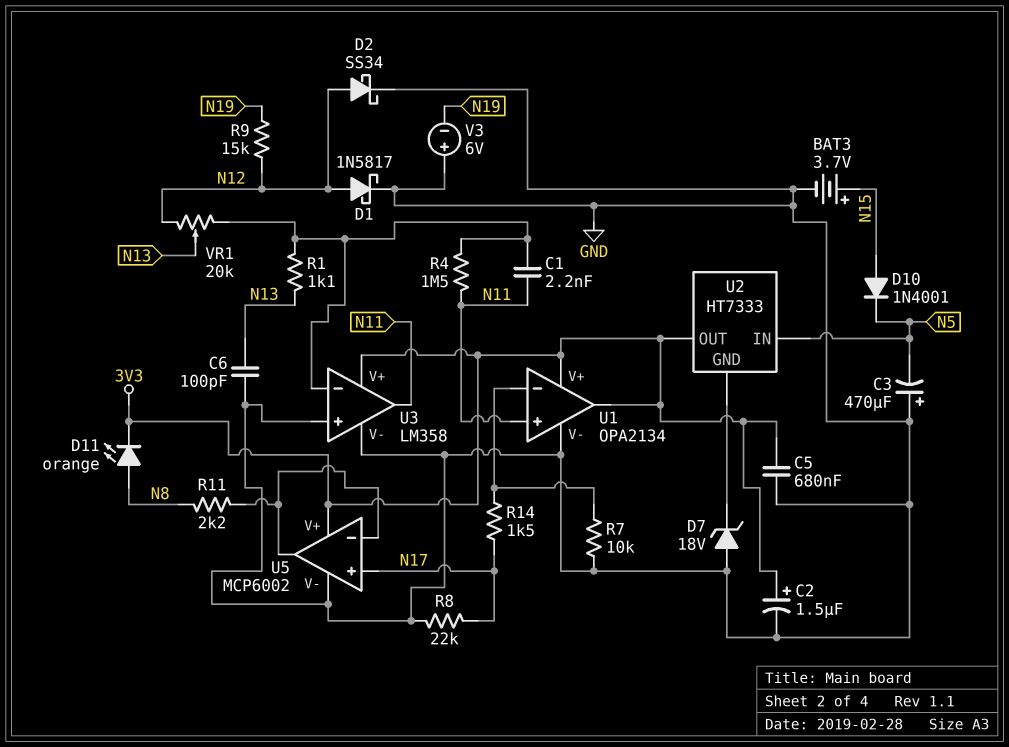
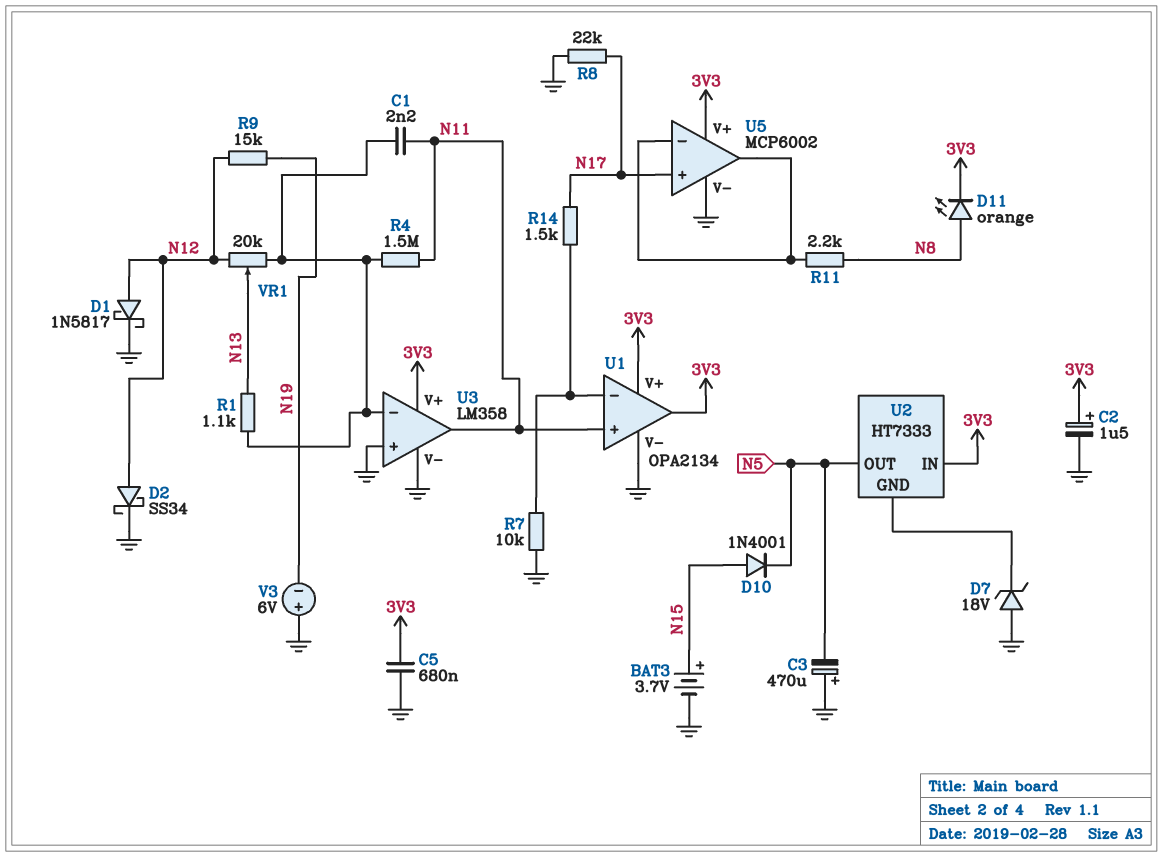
C6: 100pF (GND, N13) -> none
U2 pin IN: N5 -> 3V3
U2 pin OUT: 3V3 -> N5

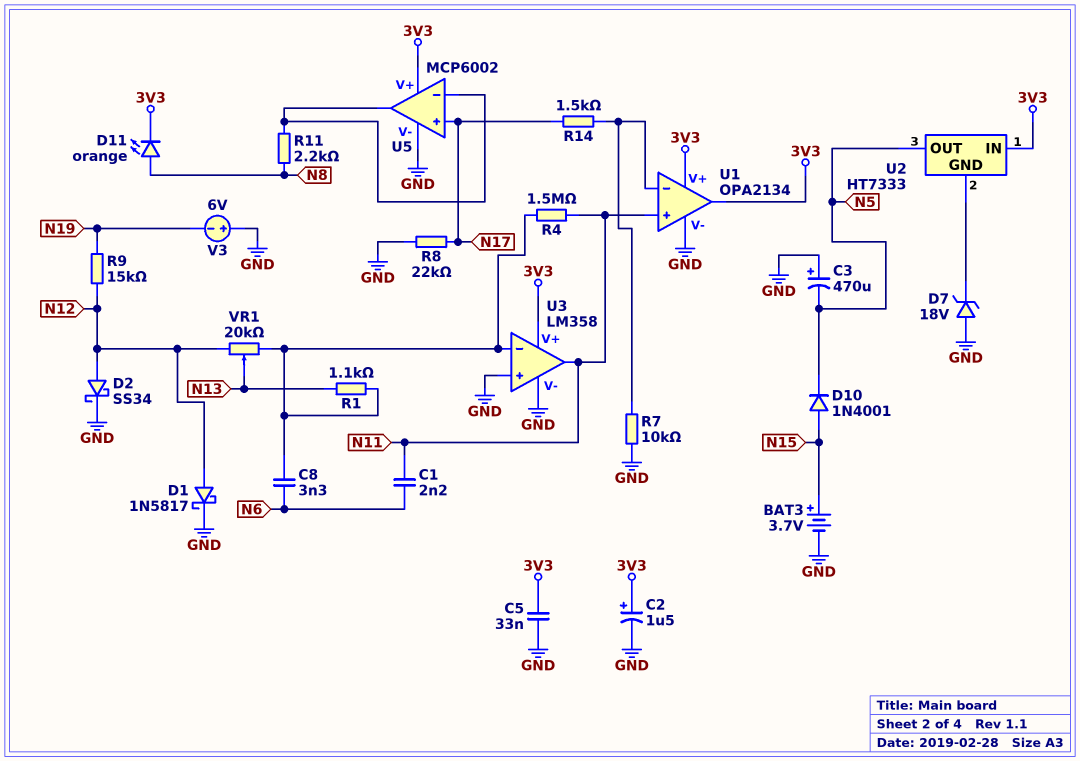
C1: 2.2nF (N11, U3/in-) -> 2.2nF (N6, N11)
C5: 680nF (3V3, GND) -> 33nF (3V3, GND)
C8: none -> 3.3nF (N6, U3/in-)

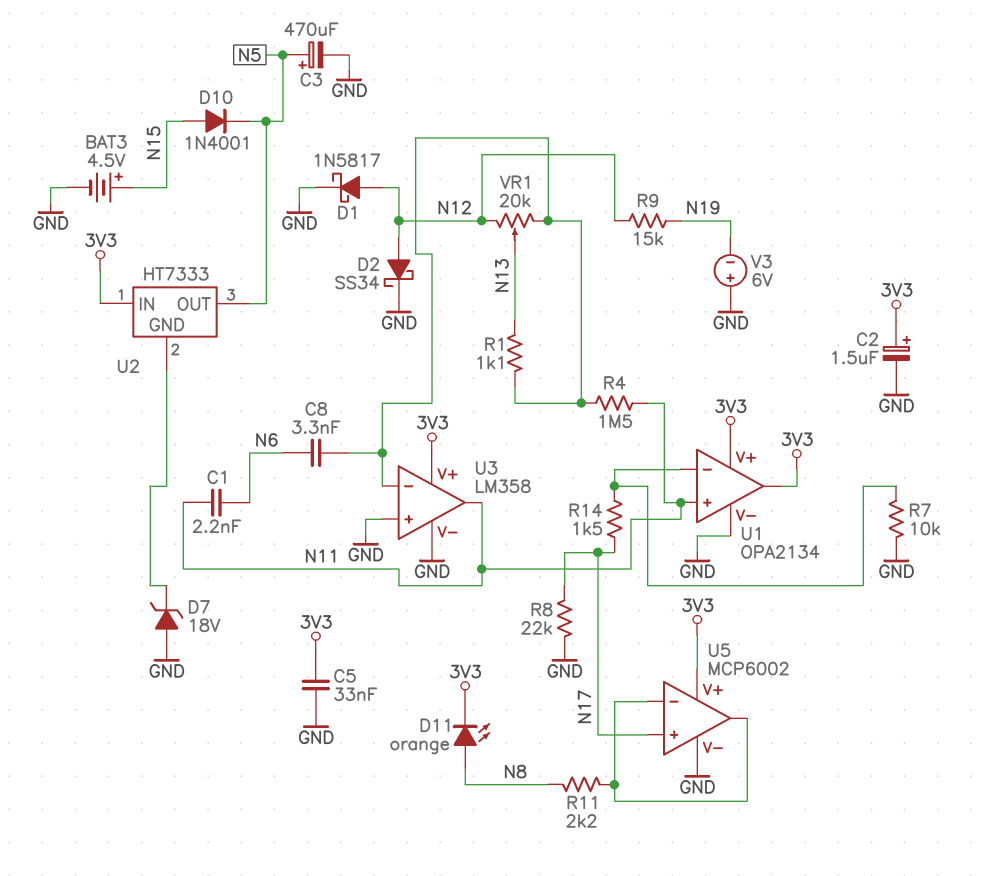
BAT3: 3.7V (plus N15, minus GND) -> 4.5V (plus N15, minus GND)
C3: 470uF (plus GND, minus N5) -> 470uF (plus N5, minus GND)

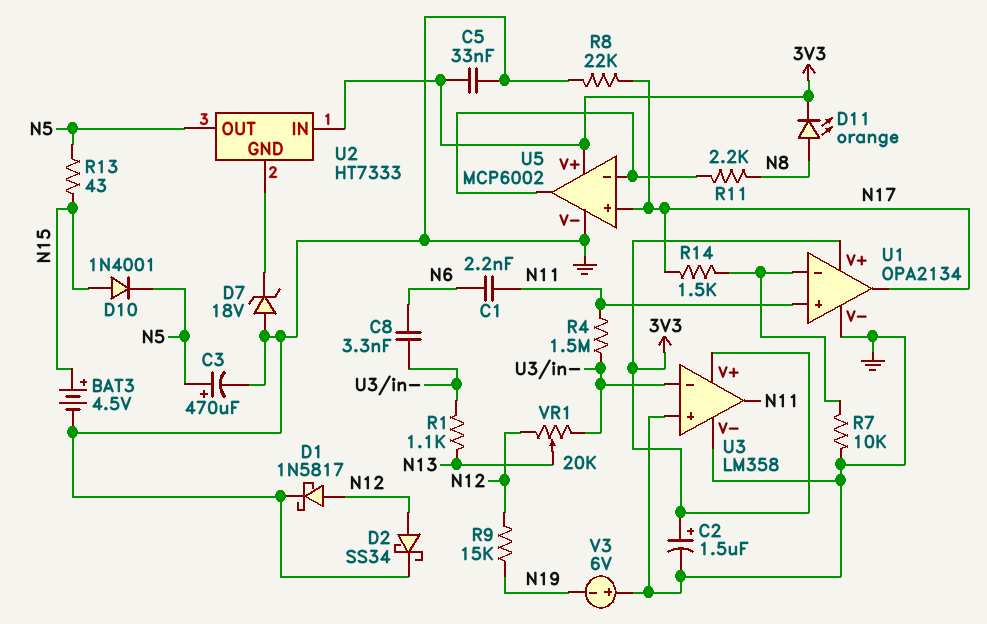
R13: none -> 43 (N5, N15)
U1 pin out: 3V3 -> N17

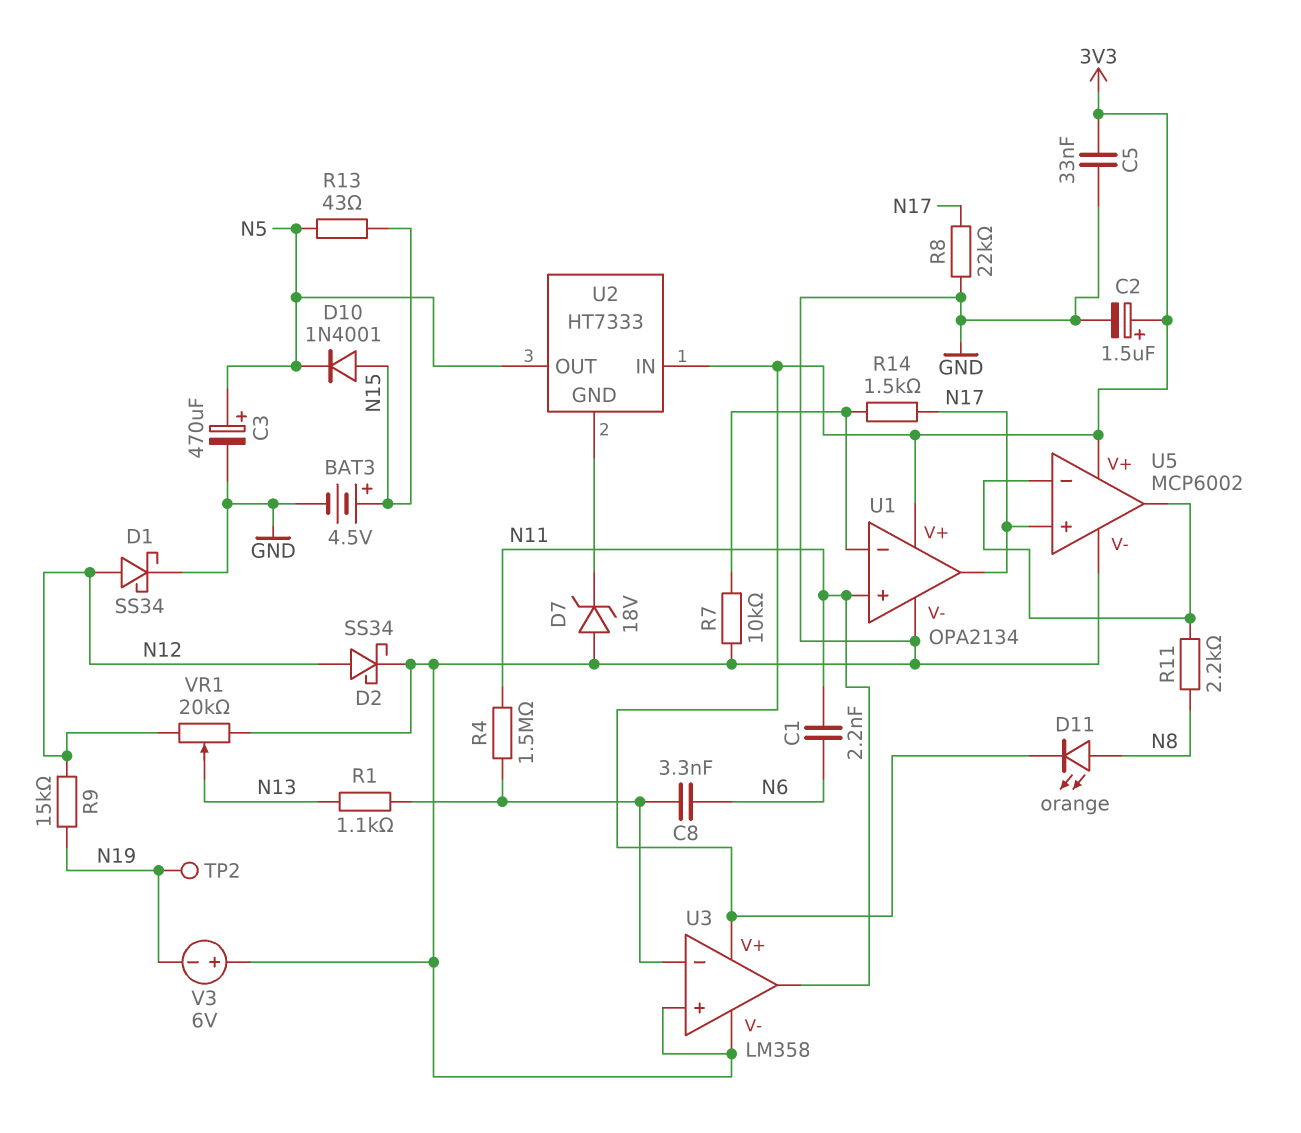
D1: schottky 1N5817 (A N12, K GND) -> schottky SS34 (A N12, K GND)
TP2: none -> test point (N19)
VR1: 20k (N12, U3/in-, wiper N13) -> 20k (GND, N12, wiper N13)

